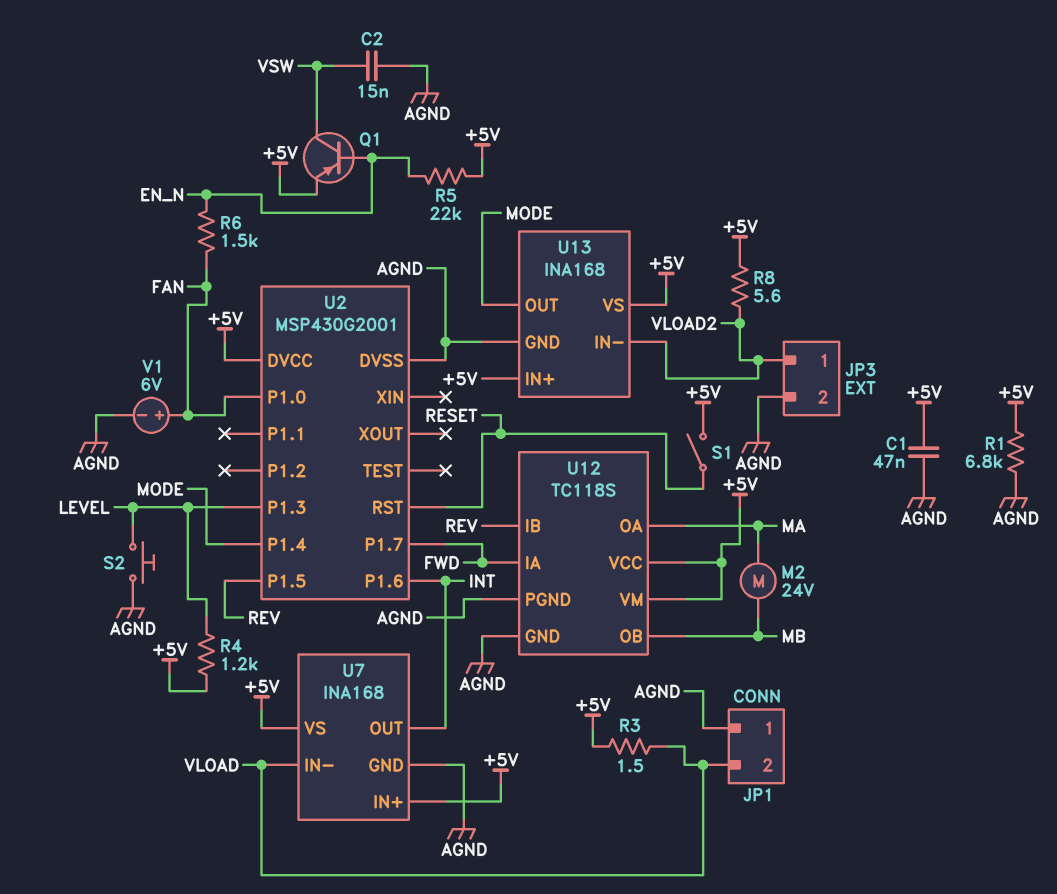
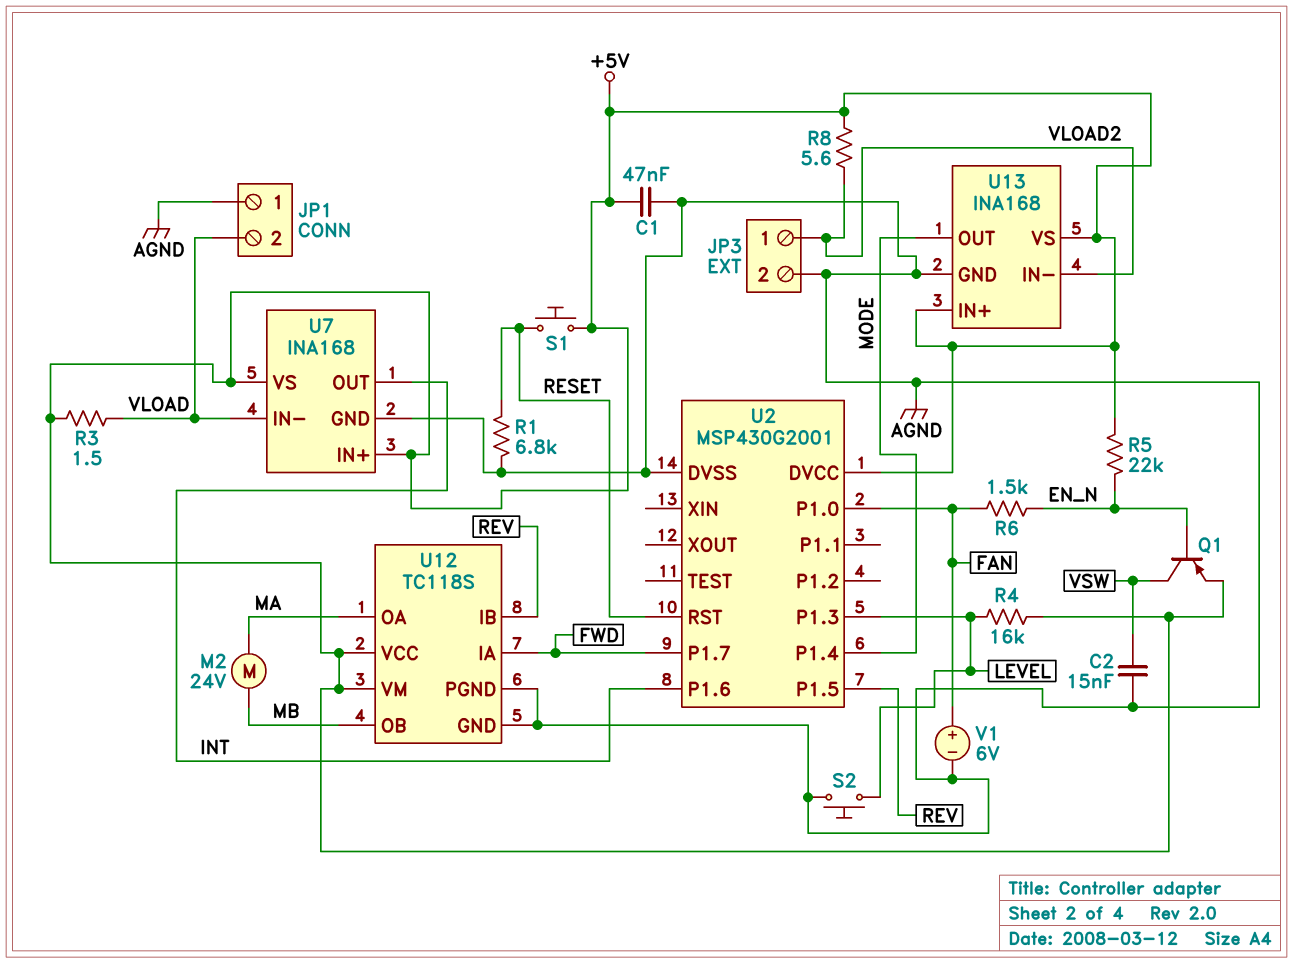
R1: 6.8k (+5V, AGND) -> 6.8k (AGND, RESET)
R4: 1.2k (+5V, LEVEL) -> 16k (+5V, LEVEL)
S1: switch (+5V, RESET) -> button (+5V, RESET)

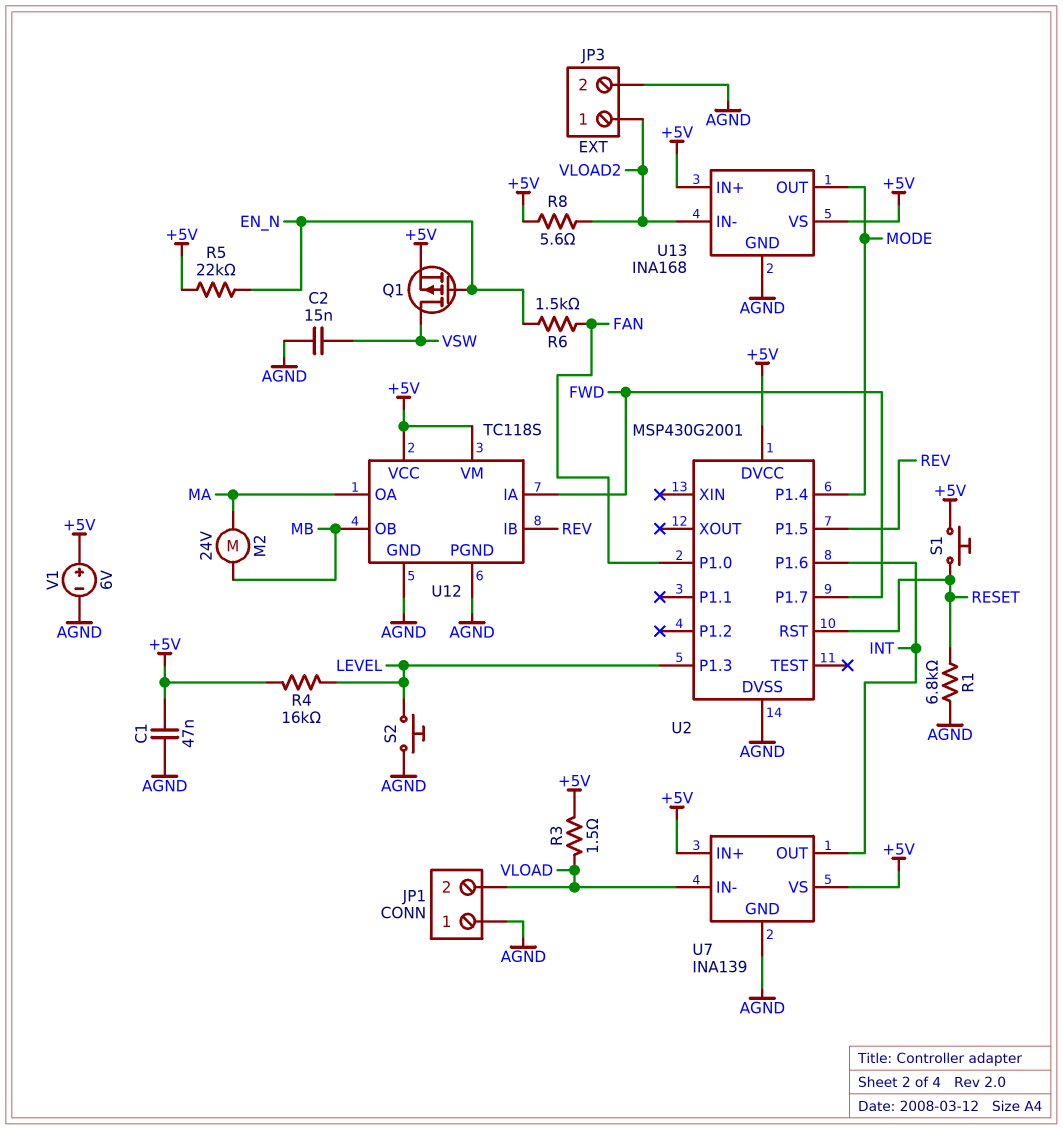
Q1: PNP (B EN_N, C VSW, E +5V) -> PMOS (G EN_N, D VSW, S +5V)
U7: INA168 -> INA139
V1: 6V (plus FAN, minus AGND) -> 6V (plus +5V, minus AGND)

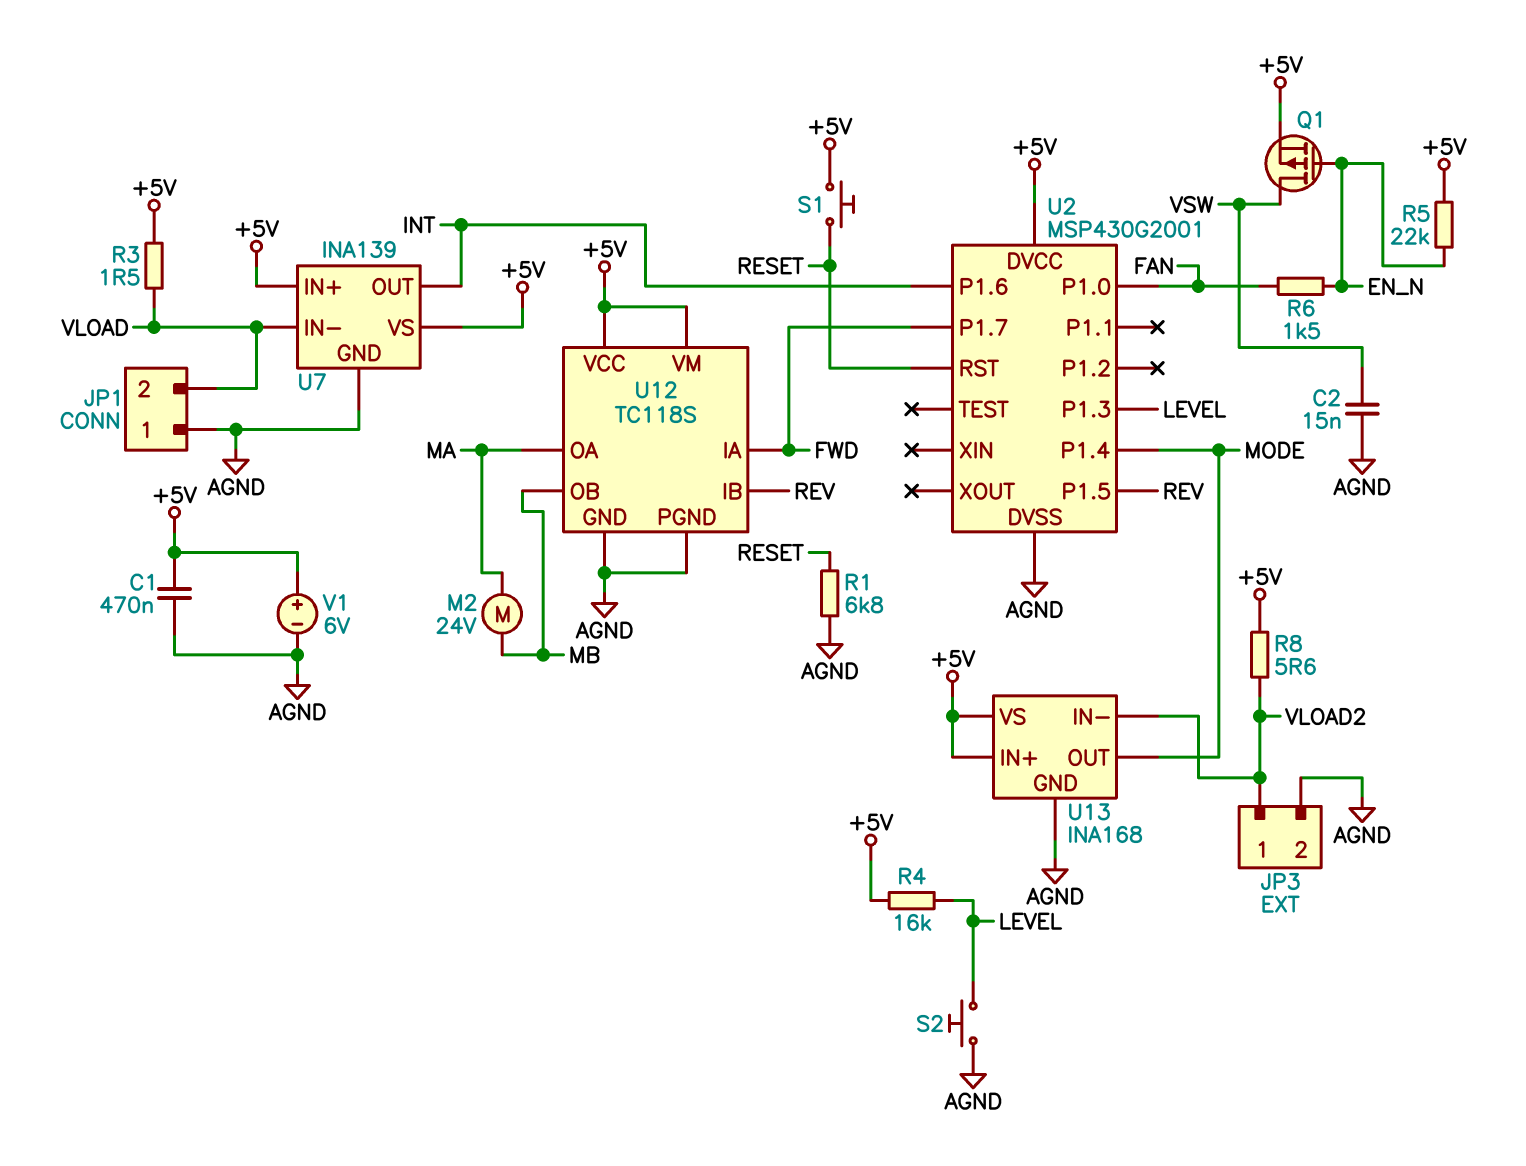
C1: 47nF (+5V, AGND) -> 470nF (+5V, AGND)

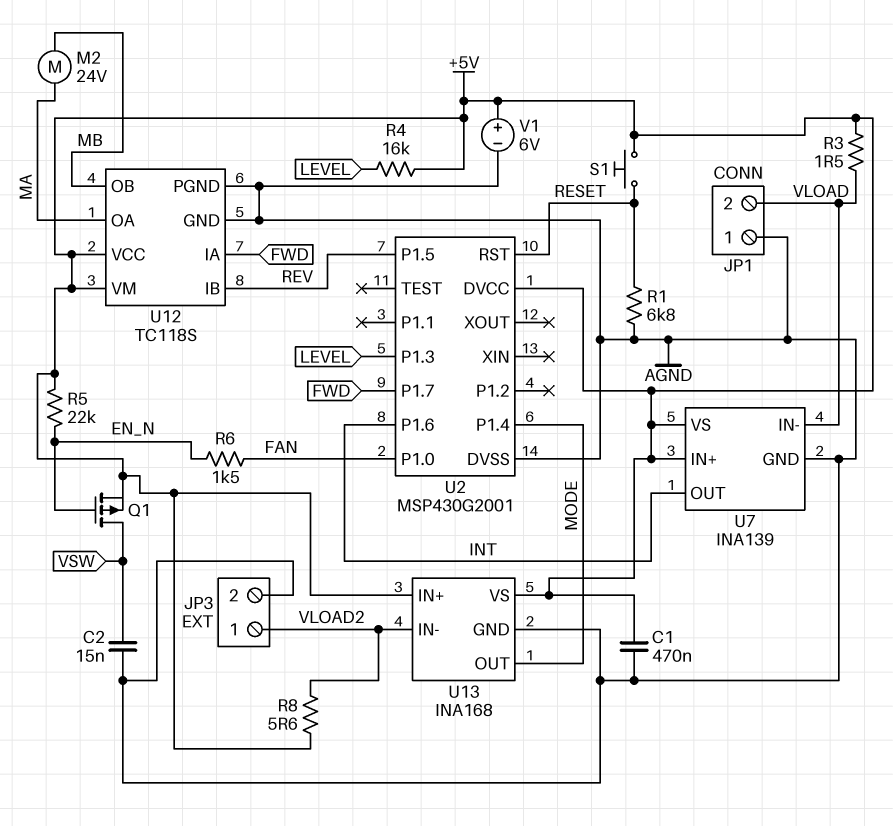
S2: button (AGND, LEVEL) -> none

